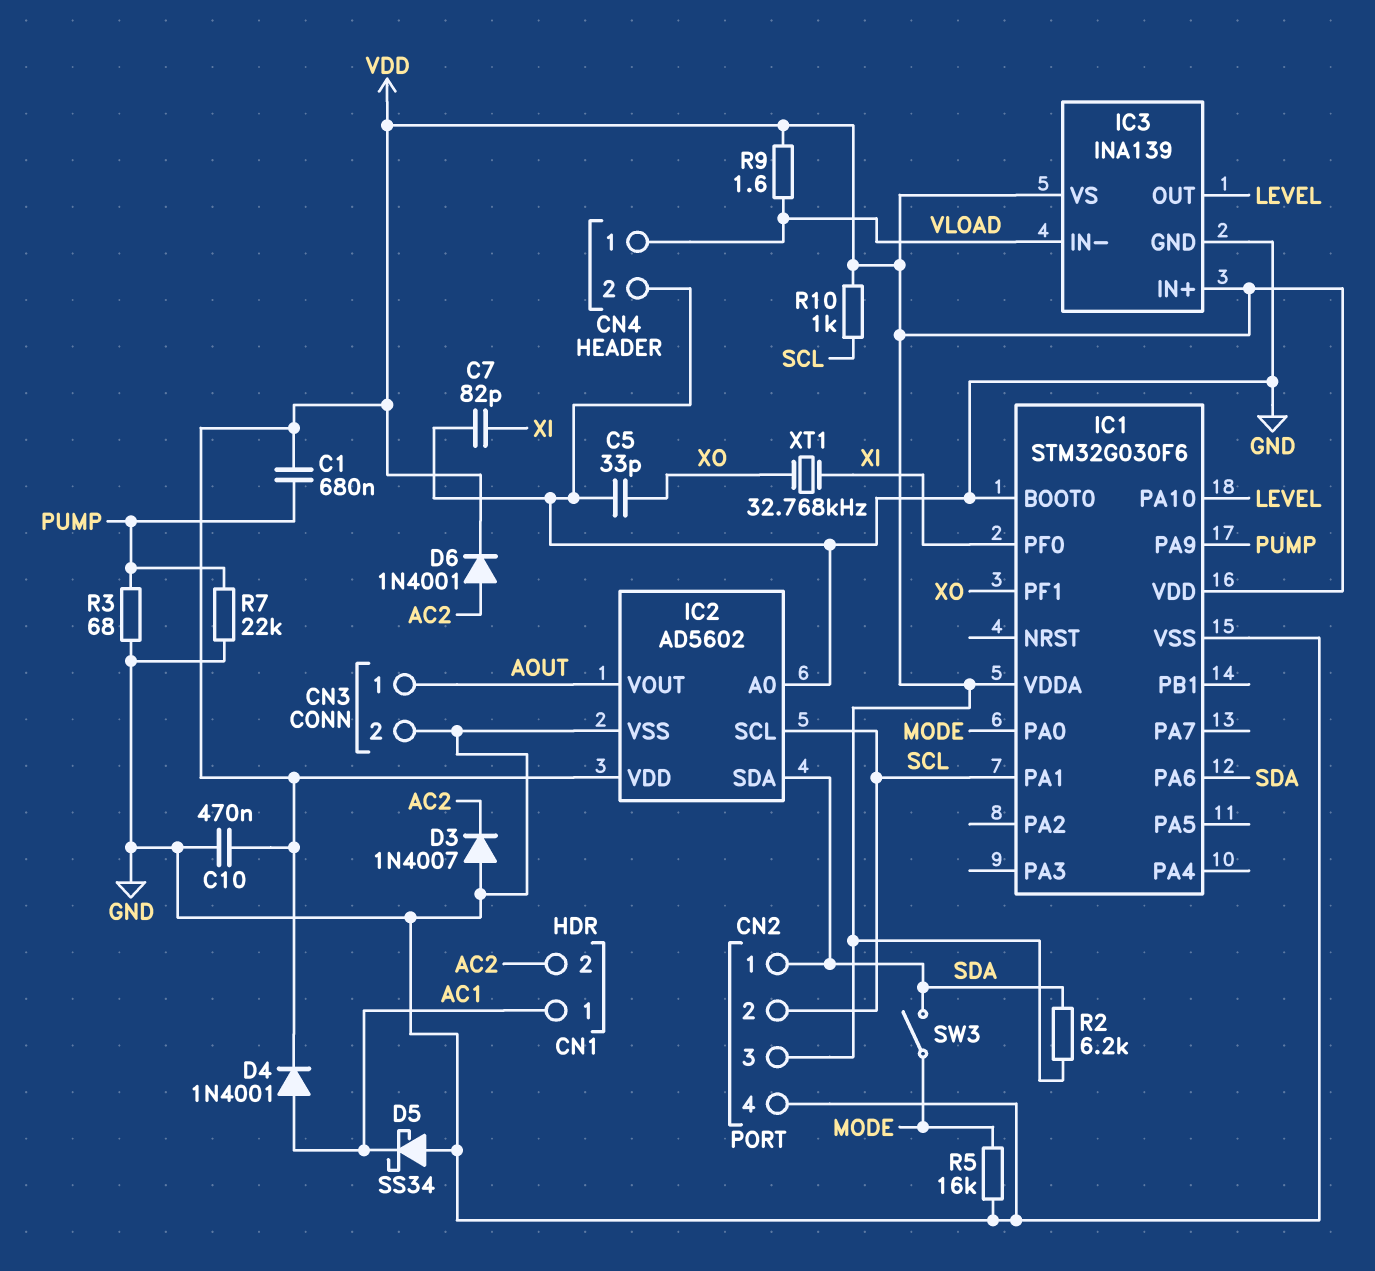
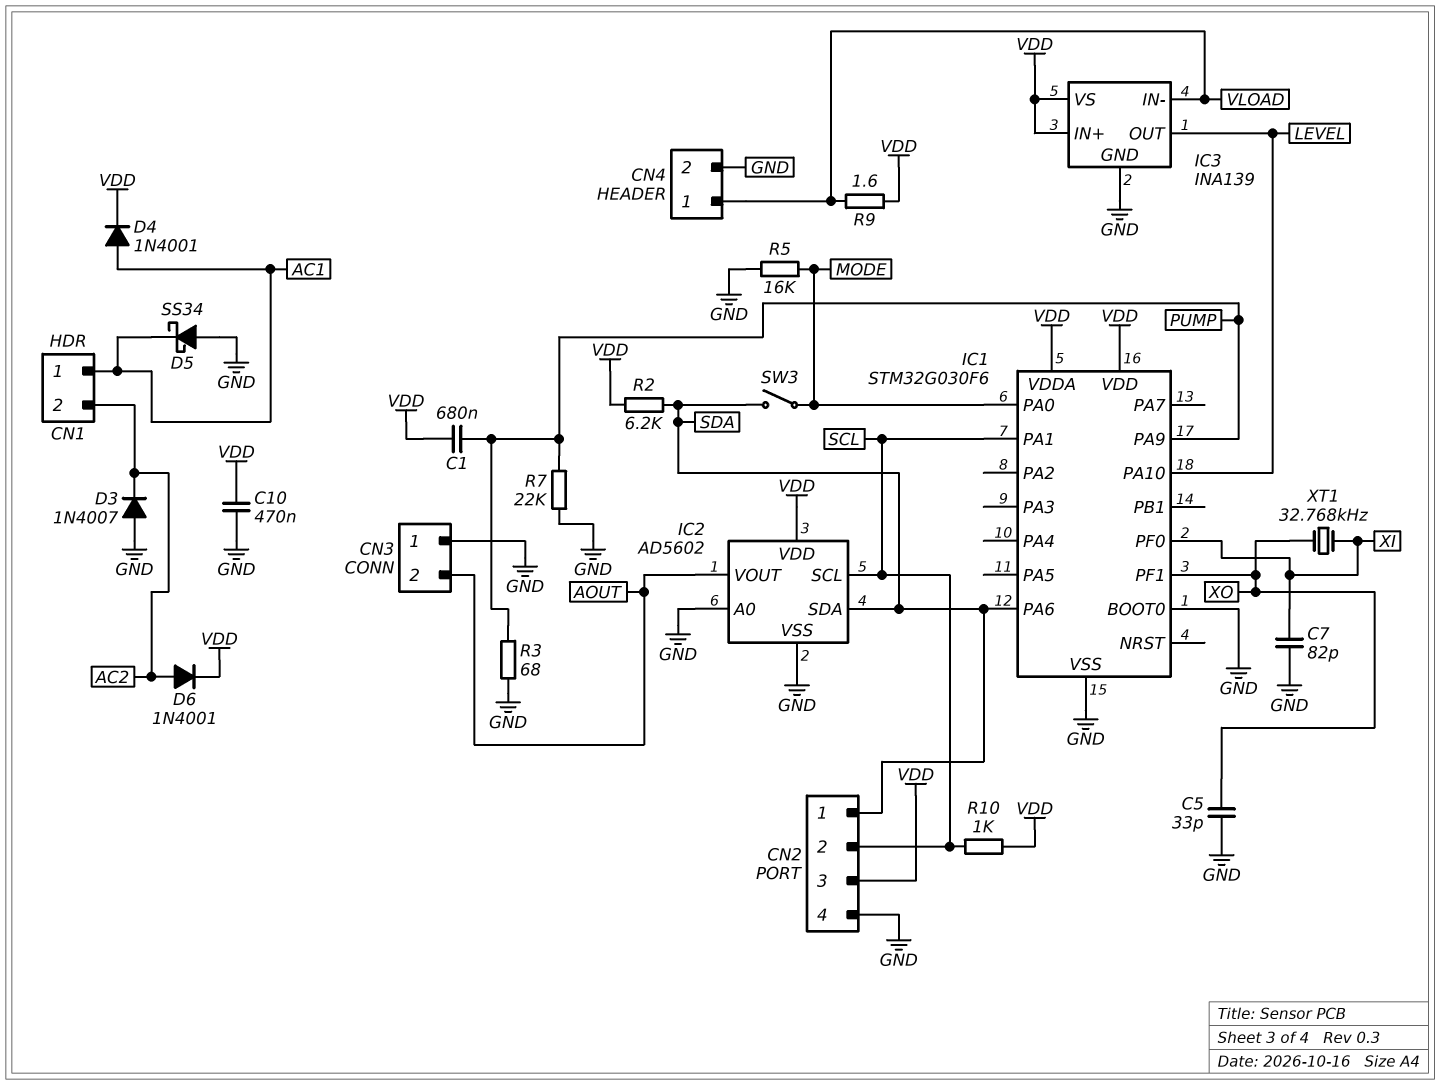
CN3 pin 1: AOUT -> GND
CN3 pin 2: GND -> AOUT

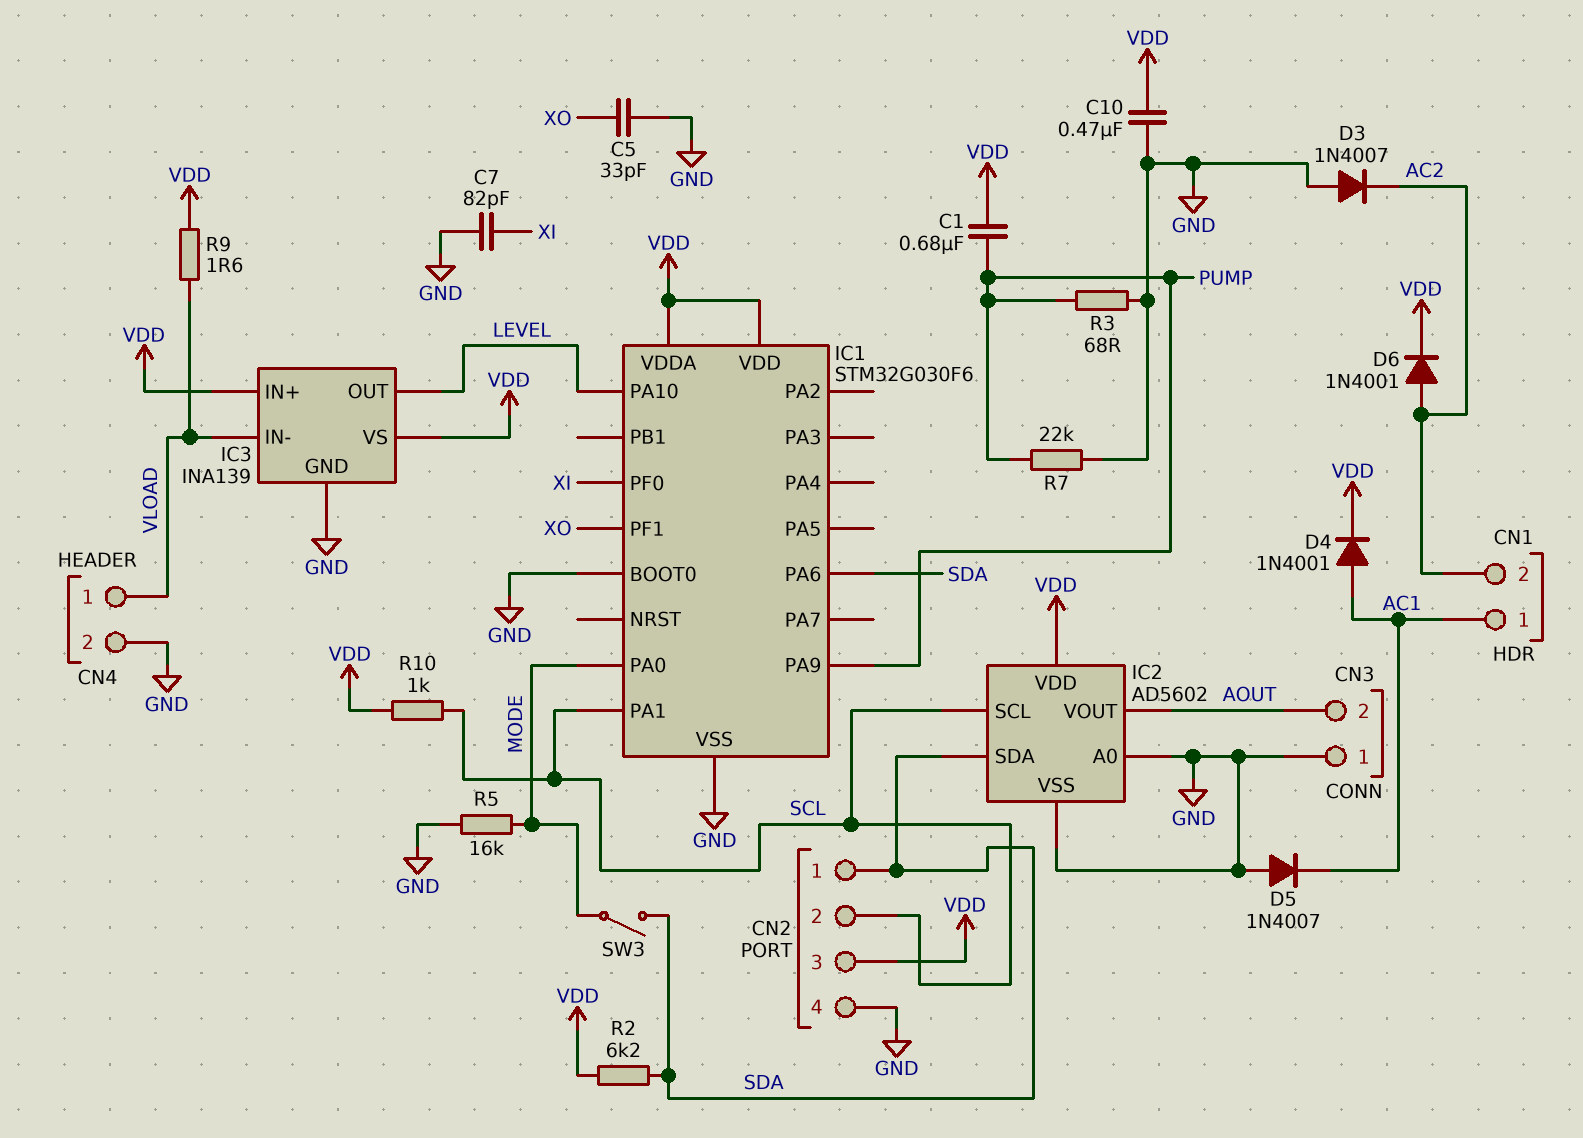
D5: schottky SS34 (A GND, K AC1) -> diode 1N4007 (A GND, K AC1)
XT1: 32.768kHz (XI, XO) -> none

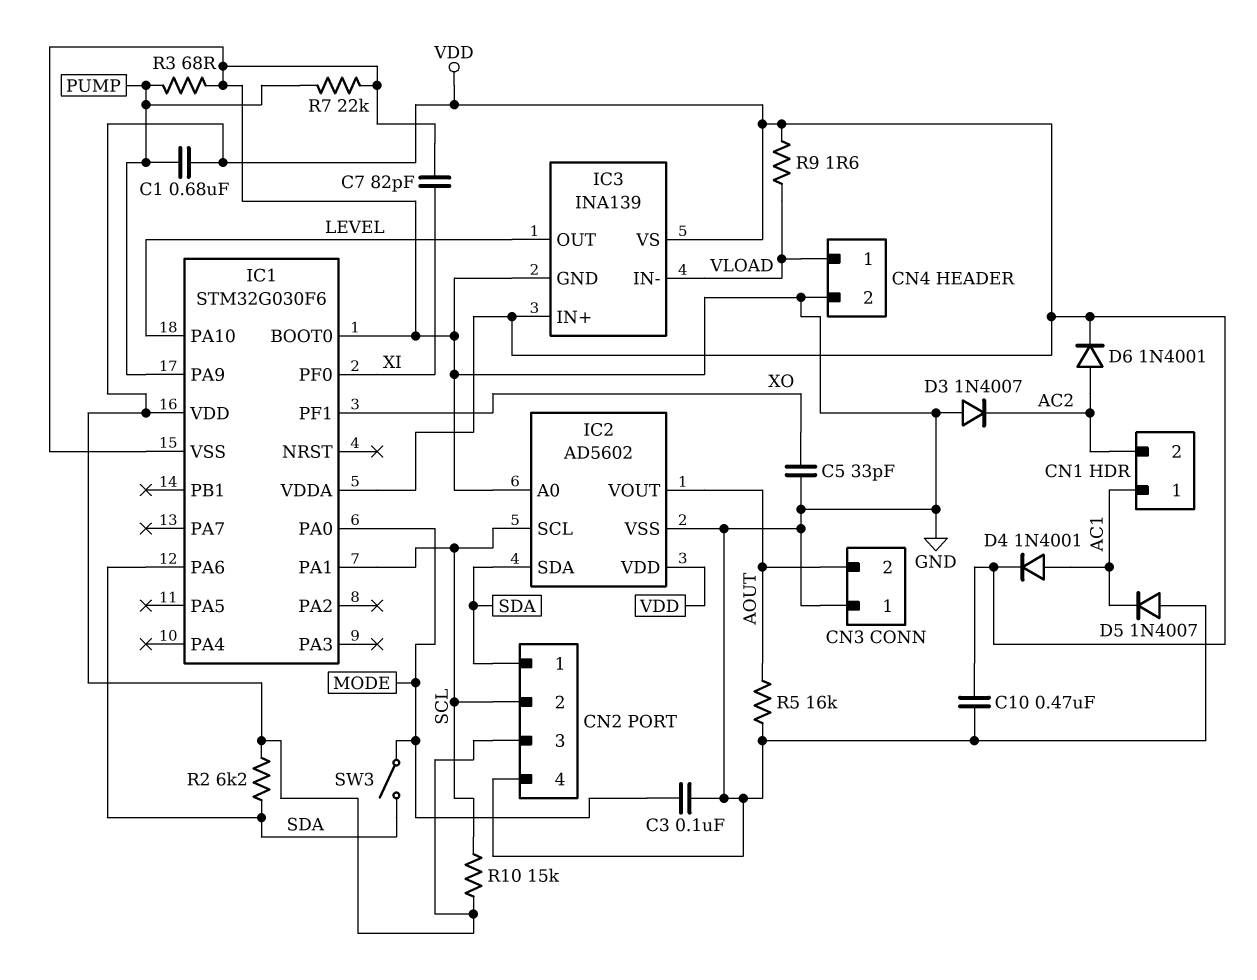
C3: none -> 100nF (GND, MODE)
R5: 16k (GND, MODE) -> 16k (AOUT, GND)
R10: 1k (SCL, VDD) -> 15k (SCL, VDD)

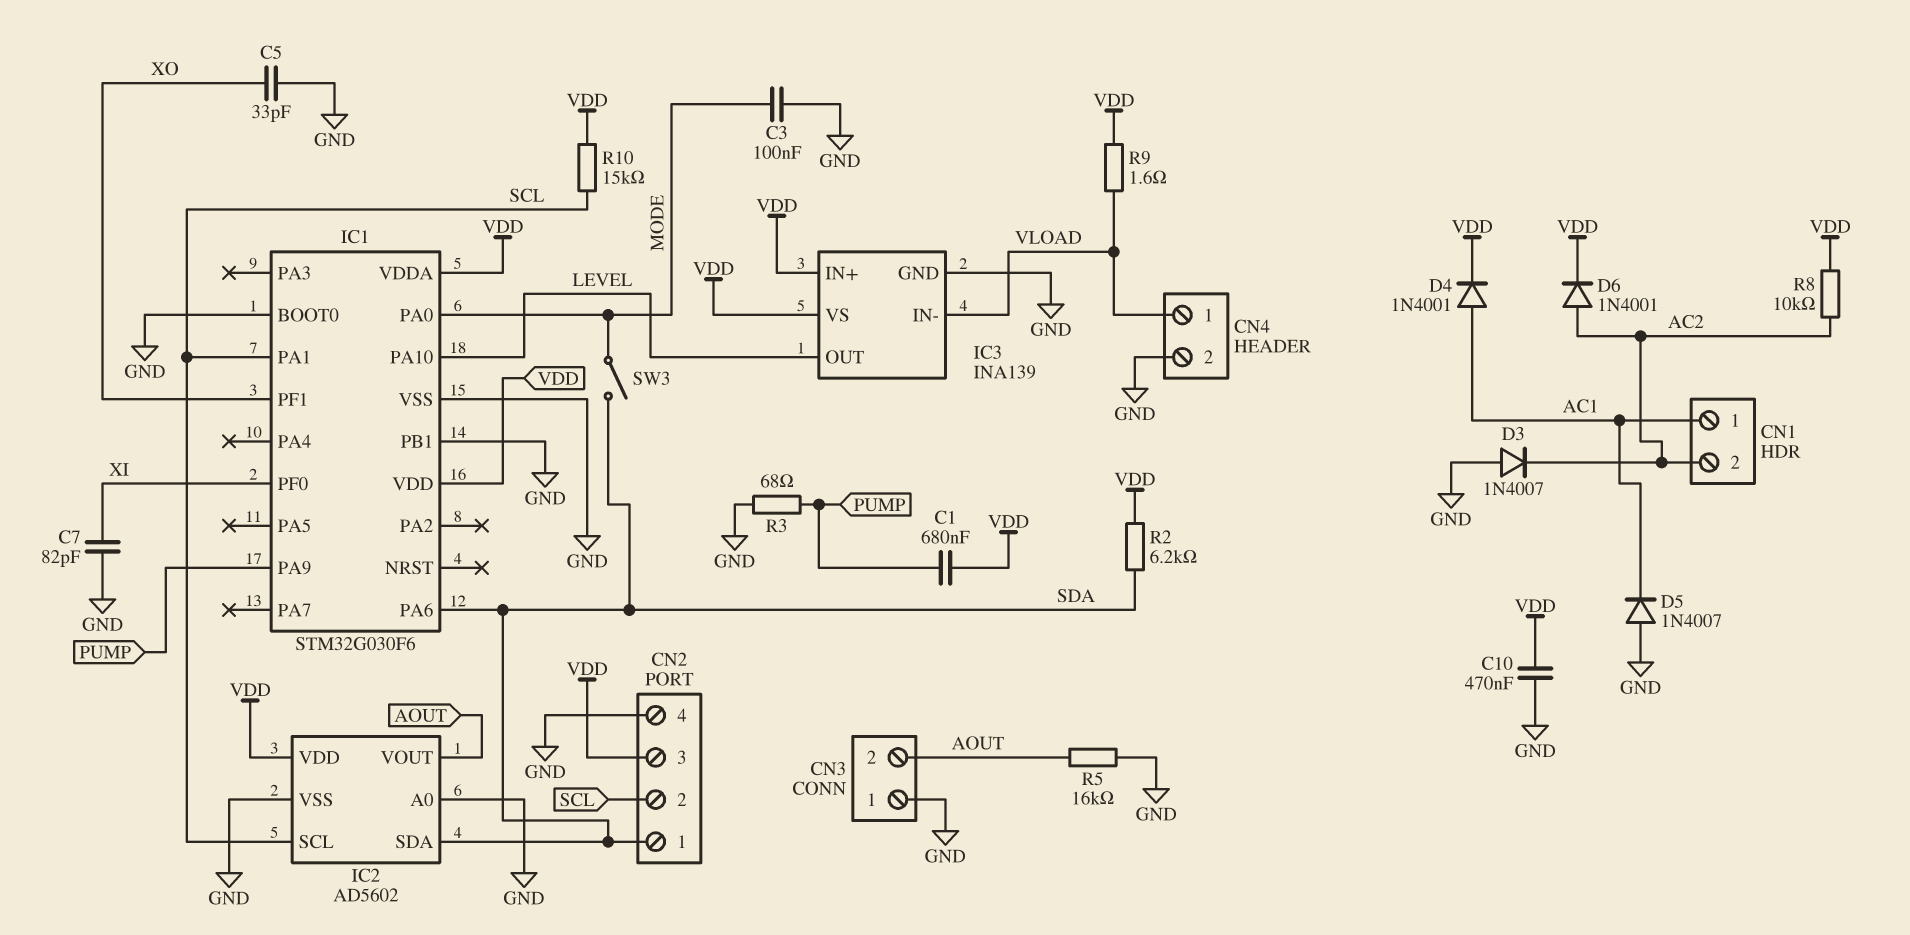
IC1 pin PB1: none -> GND
R7: 22k (GND, PUMP) -> none
R8: none -> 10k (AC2, VDD)

